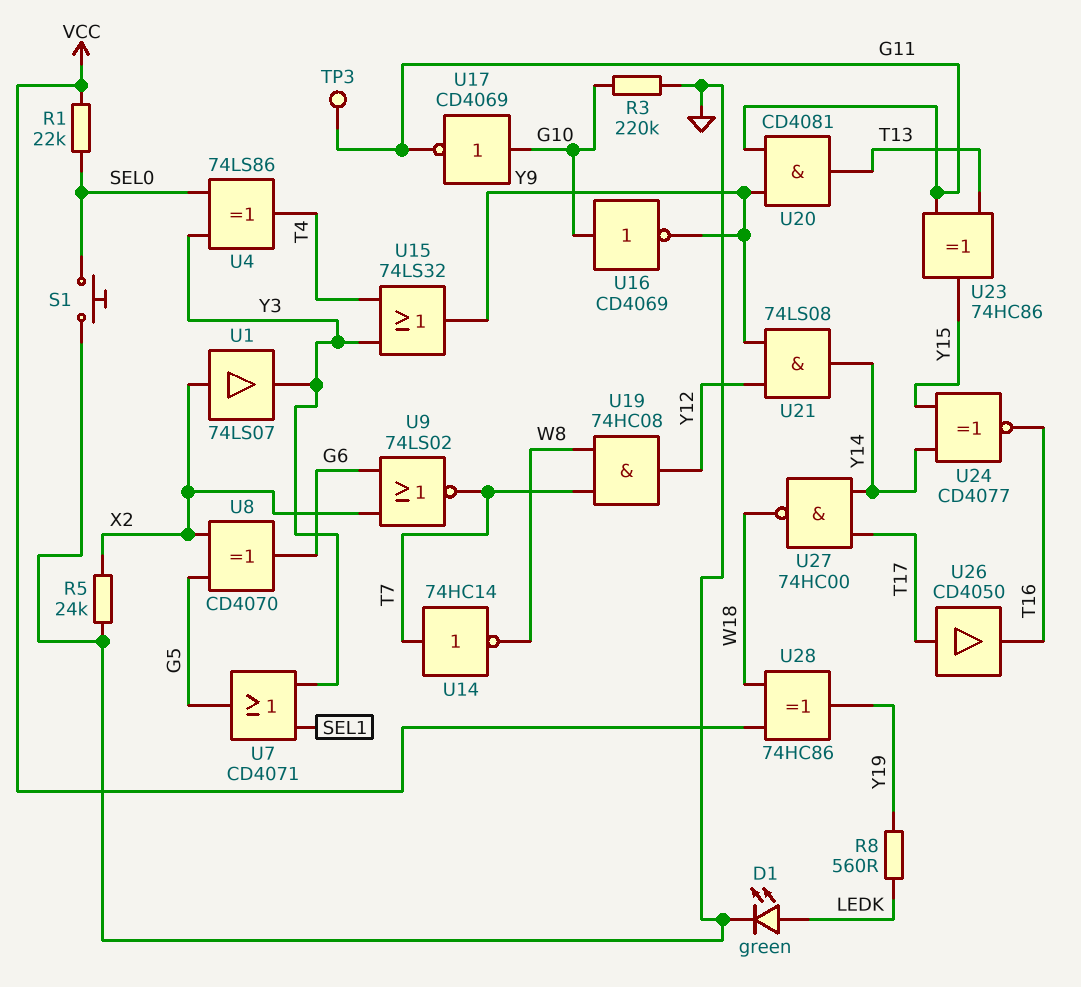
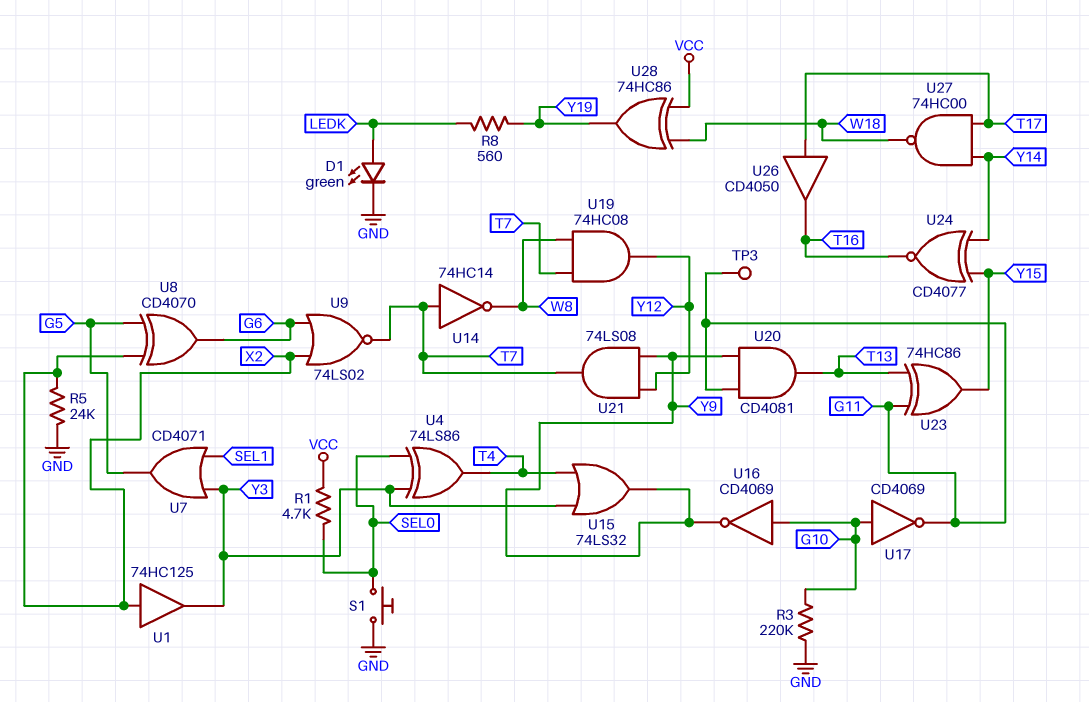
R1: 22k (SEL0, VCC) -> 4.7k (SEL0, VCC)
U1: buffer 74LS07 (in X2, out Y3) -> buffer 74HC125 (in X2, out Y3)
U21: AND 74LS08 (in Y9, in Y12, out Y14) -> AND 74LS08 (in Y9, in Y12, out T7)

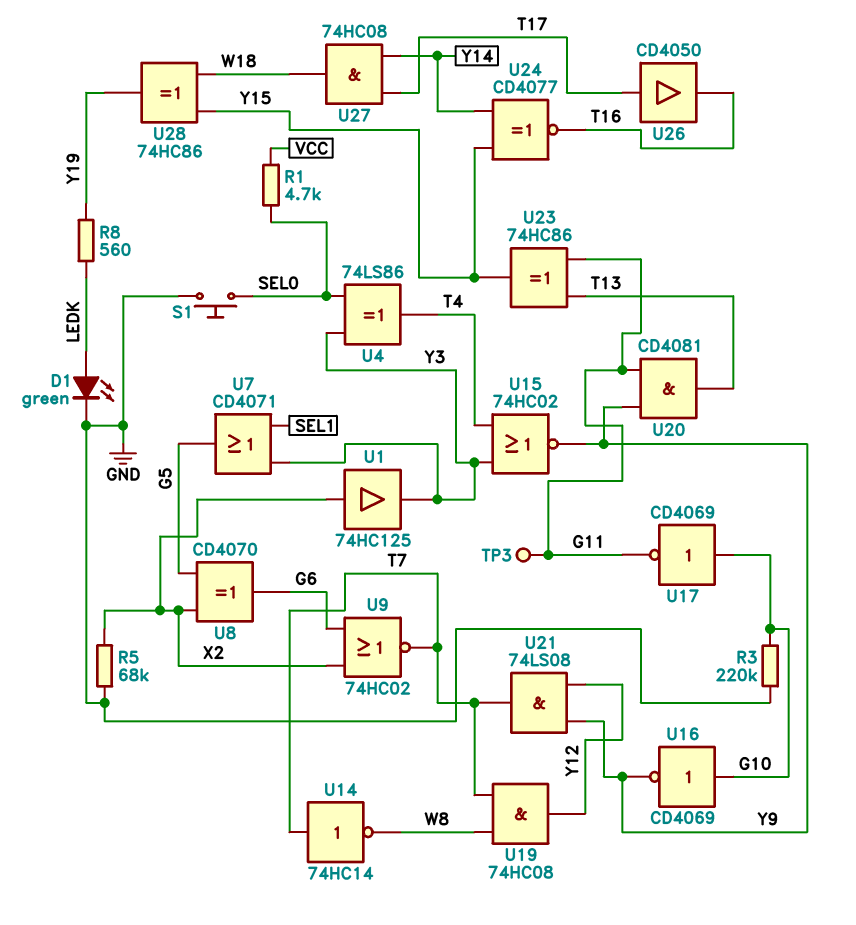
R5: 24k (GND, X2) -> 68k (GND, X2)
U9: NOR 74LS02 (in G6, in X2, out T7) -> NOR 74HC02 (in G6, in X2, out T7)
U15: OR 74LS32 (in T4, in Y3, out Y9) -> NOR 74HC02 (in T4, in Y3, out Y9)
U27: NAND 74HC00 (in T17, in Y14, out W18) -> AND 74HC08 (in T17, in Y14, out W18)
U28: XOR 74HC86 (in VCC, in W18, out Y19) -> XOR 74HC86 (in W18, in Y15, out Y19)

